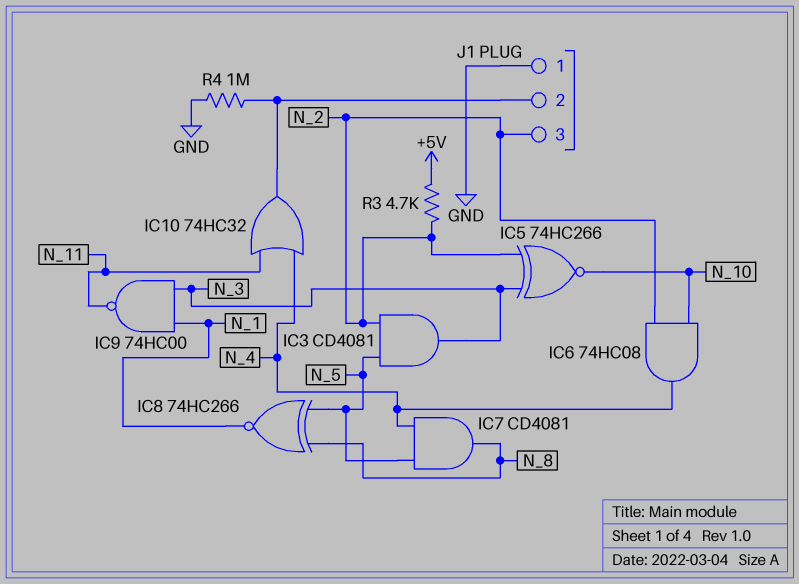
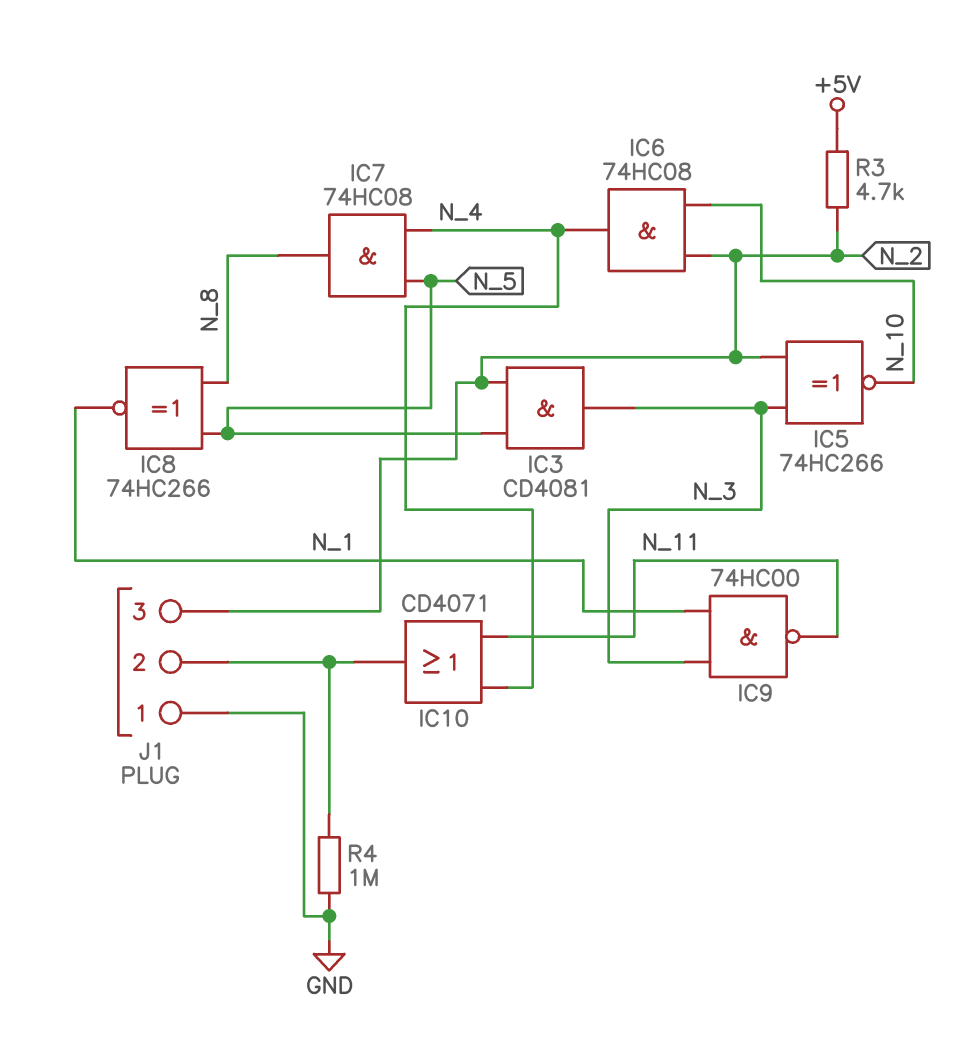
IC7: AND CD4081 (in N_4, in N_5, out N_8) -> AND 74HC08 (in N_4, in N_5, out N_8)
IC10: OR 74HC32 (in N_4, in N_11, out J1/2) -> OR CD4071 (in N_4, in N_11, out J1/2)

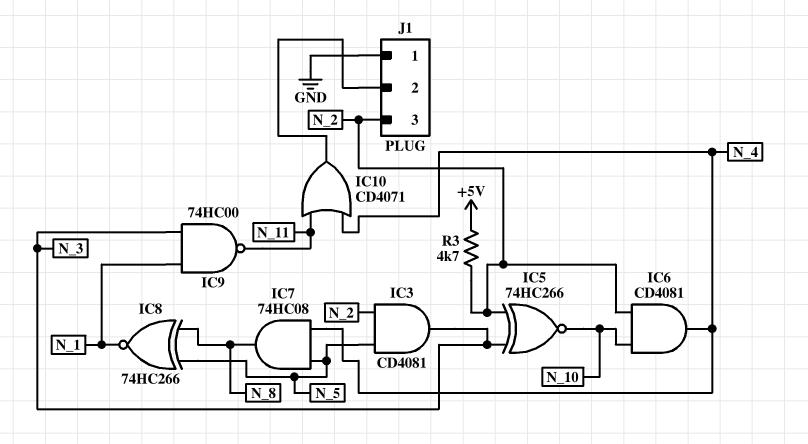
IC6: AND 74HC08 (in N_2, in N_10, out N_4) -> AND CD4081 (in N_2, in N_10, out N_4)
R4: 1M (GND, J1/2) -> none

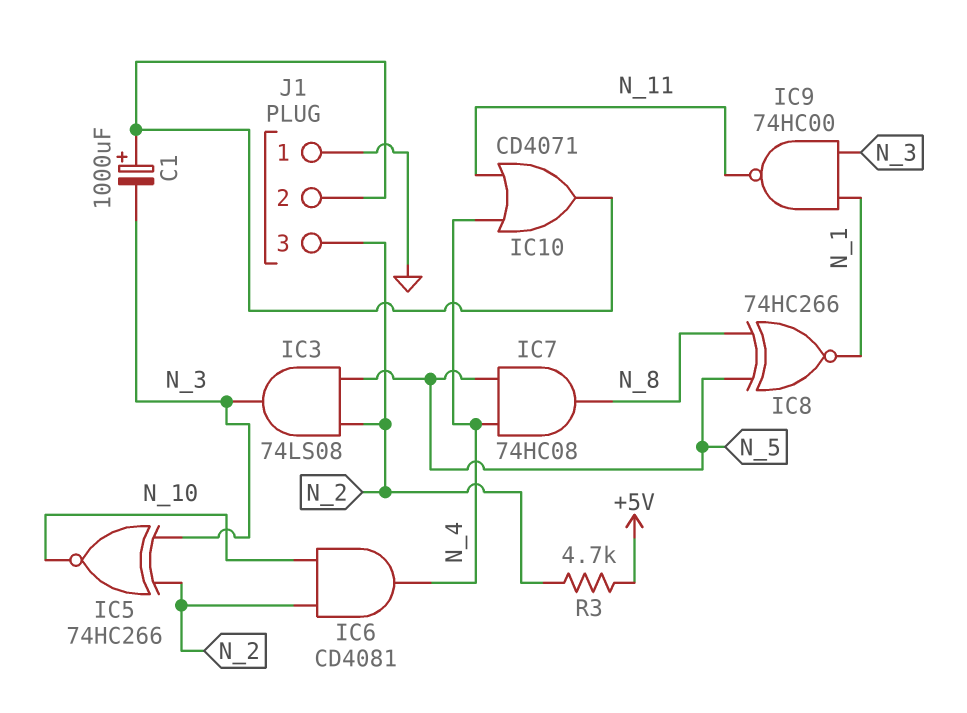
C1: none -> 1000uF (plus J1/2, minus N_3)
IC3: AND CD4081 (in N_2, in N_5, out N_3) -> AND 74LS08 (in N_2, in N_5, out N_3)

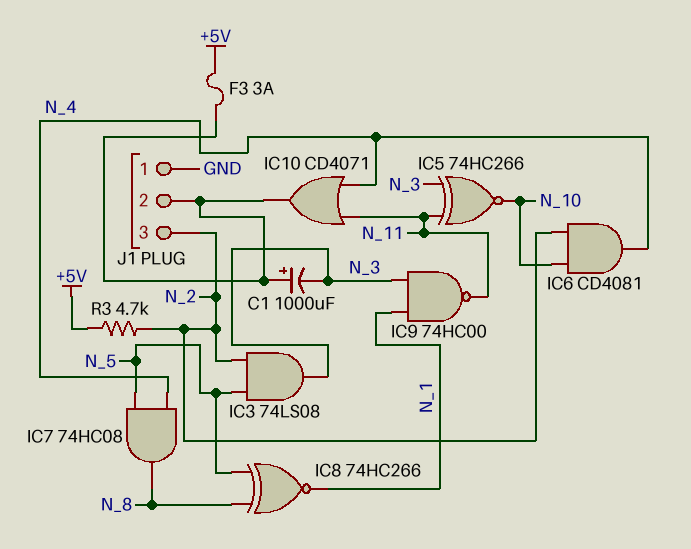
F3: none -> 3A (+5V, J1/2)
IC5: XNOR 74HC266 (in N_2, in N_3, out N_10) -> XNOR 74HC266 (in N_3, in N_11, out N_10)

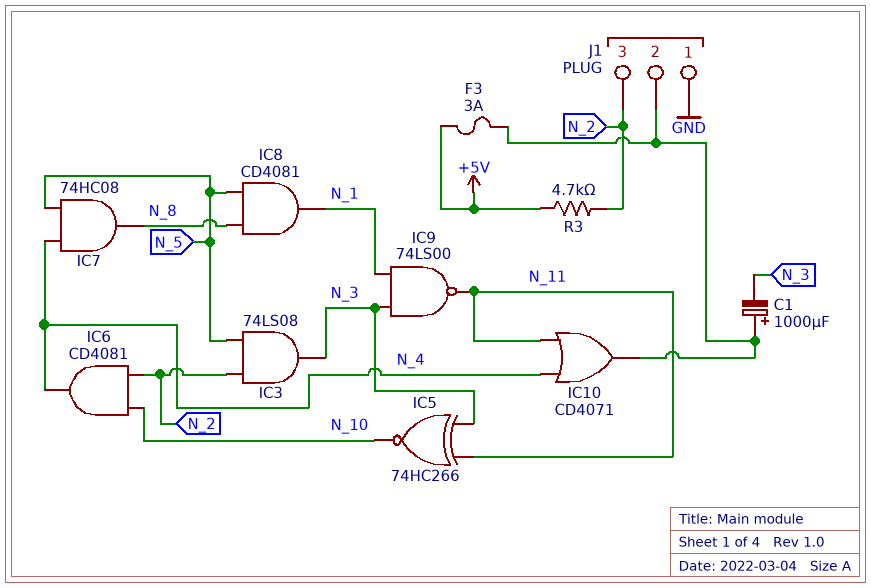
IC8: XNOR 74HC266 (in N_5, in N_8, out N_1) -> AND CD4081 (in N_5, in N_8, out N_1)
IC9: NAND 74HC00 (in N_1, in N_3, out N_11) -> NAND 74LS00 (in N_1, in N_3, out N_11)

